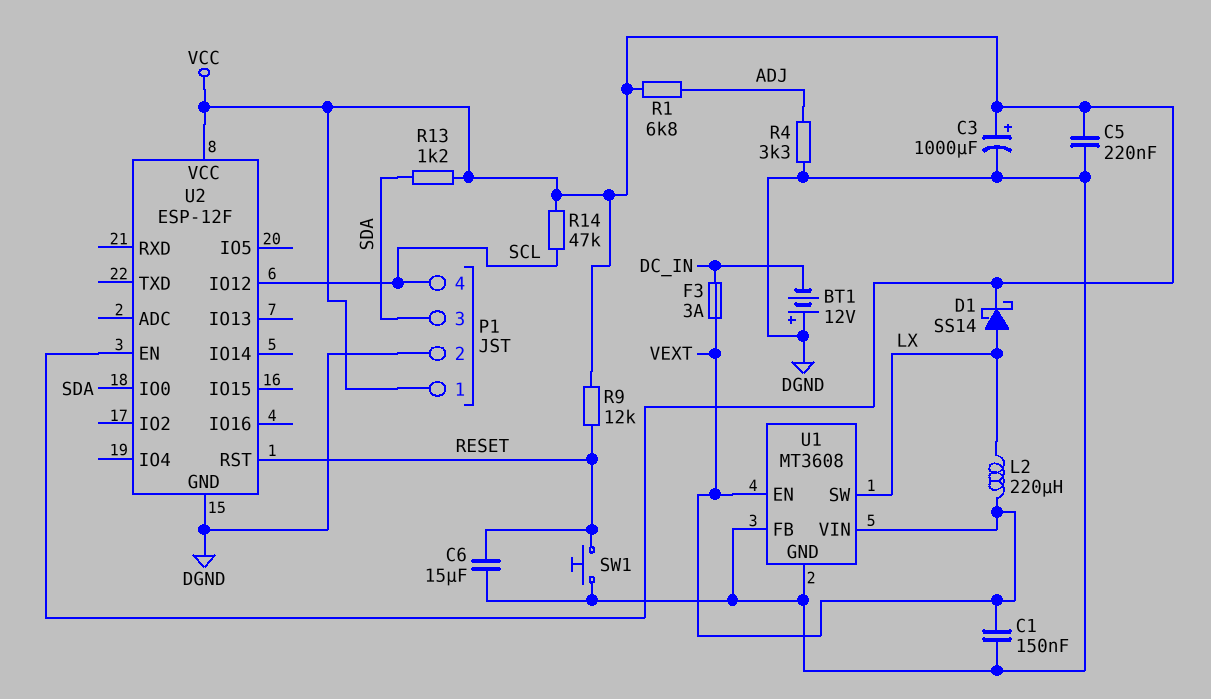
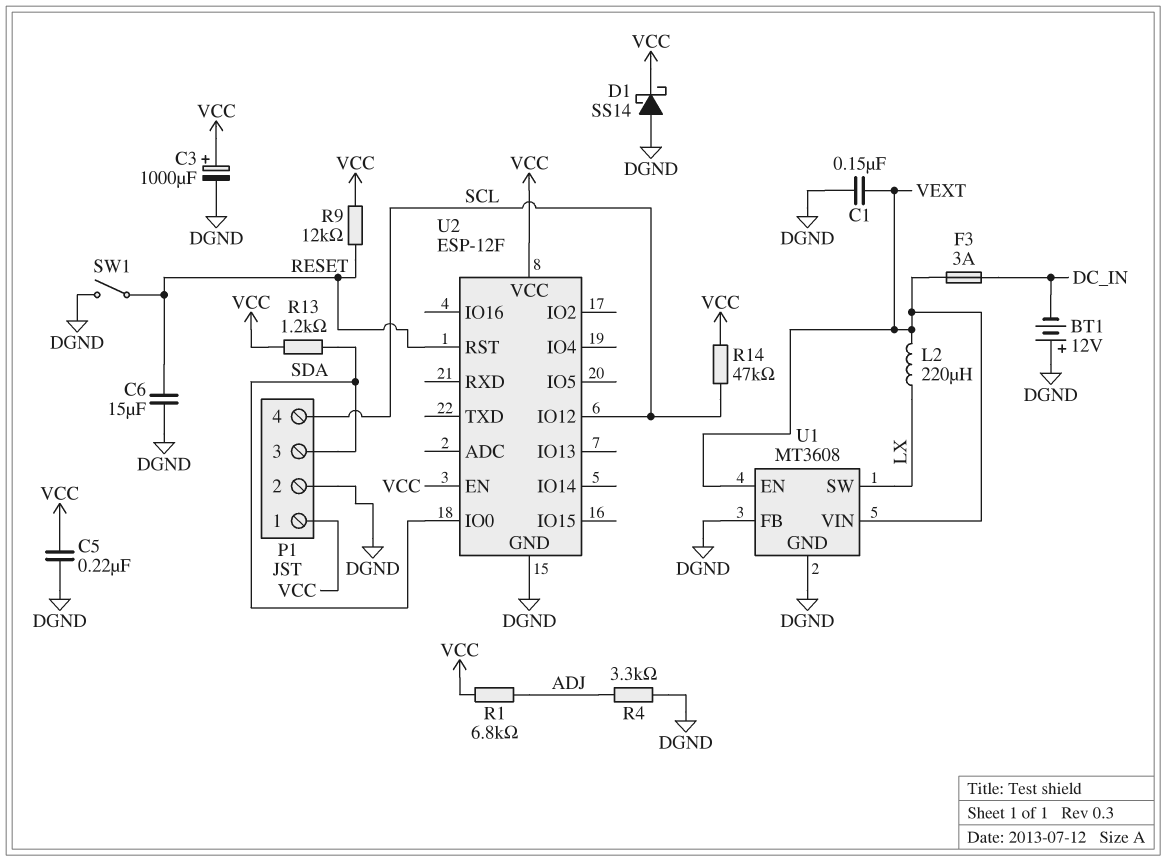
D1: schottky SS14 (A LX, K VCC) -> schottky SS14 (A DGND, K VCC)
SW1: button (DGND, RESET) -> switch (DGND, RESET)

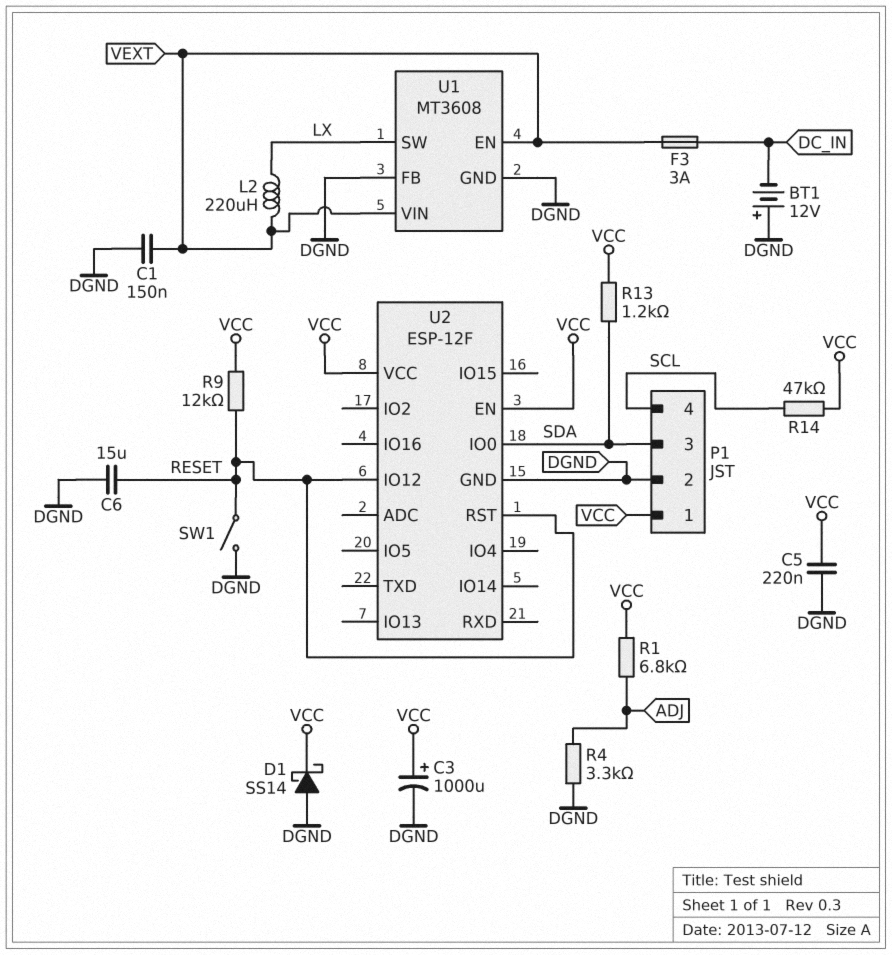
U2 pin IO12: SCL -> RESET

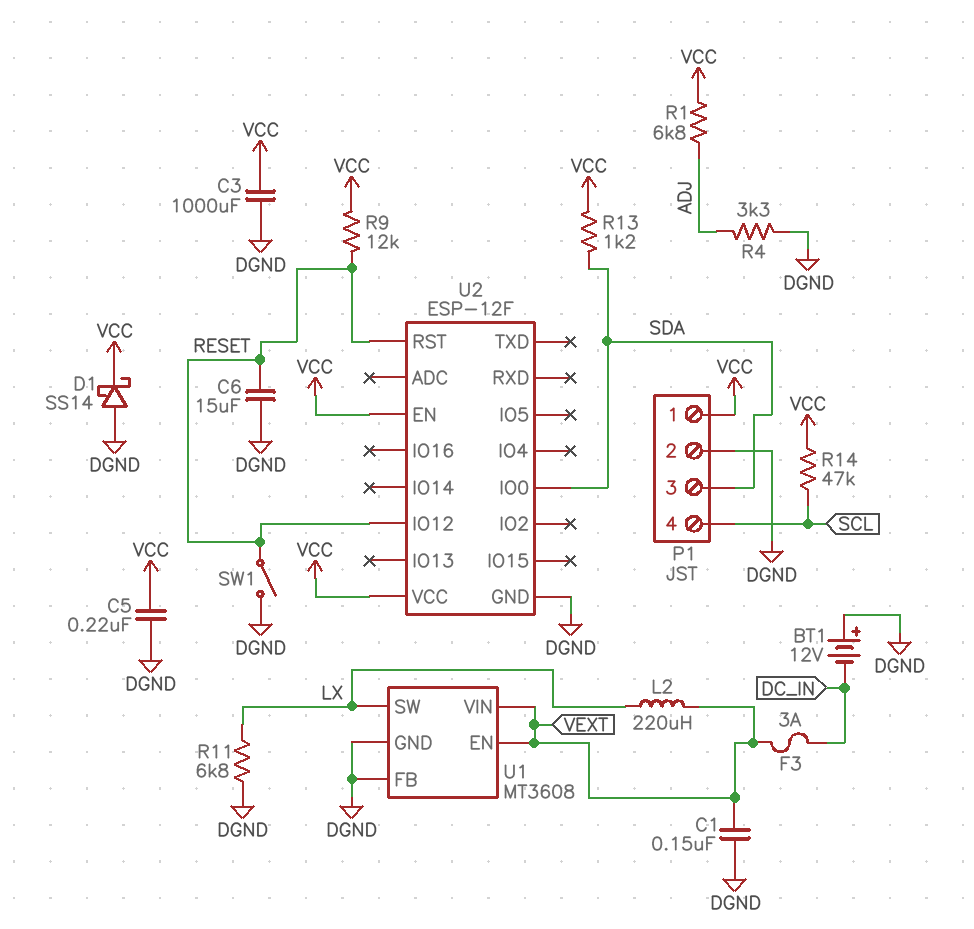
C3: 1000uF (plus VCC, minus DGND) -> 1000uF (DGND, VCC)
R11: none -> 6.8k (DGND, LX)

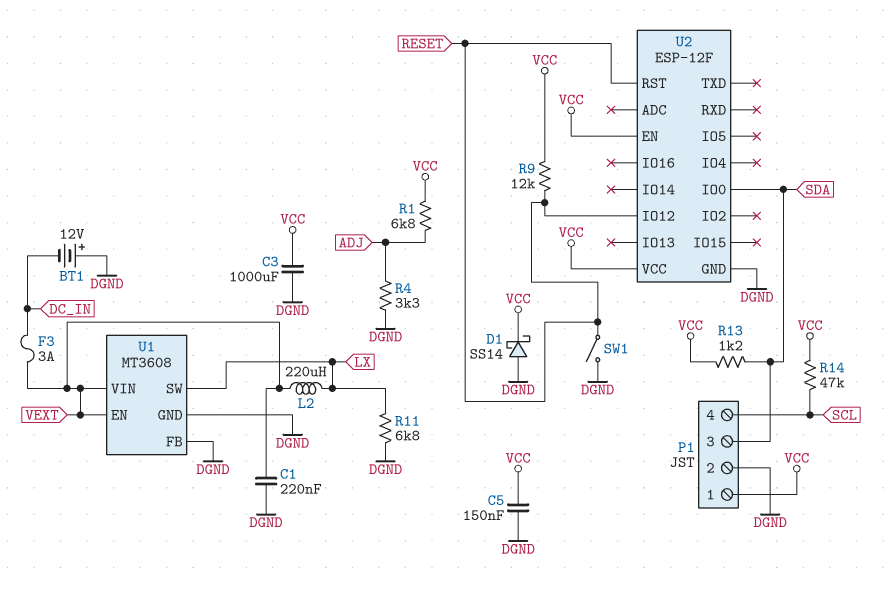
C1: 150nF (DGND, VEXT) -> 220nF (DGND, VEXT)
C5: 220nF (DGND, VCC) -> 150nF (DGND, VCC)
C6: 15uF (DGND, RESET) -> none

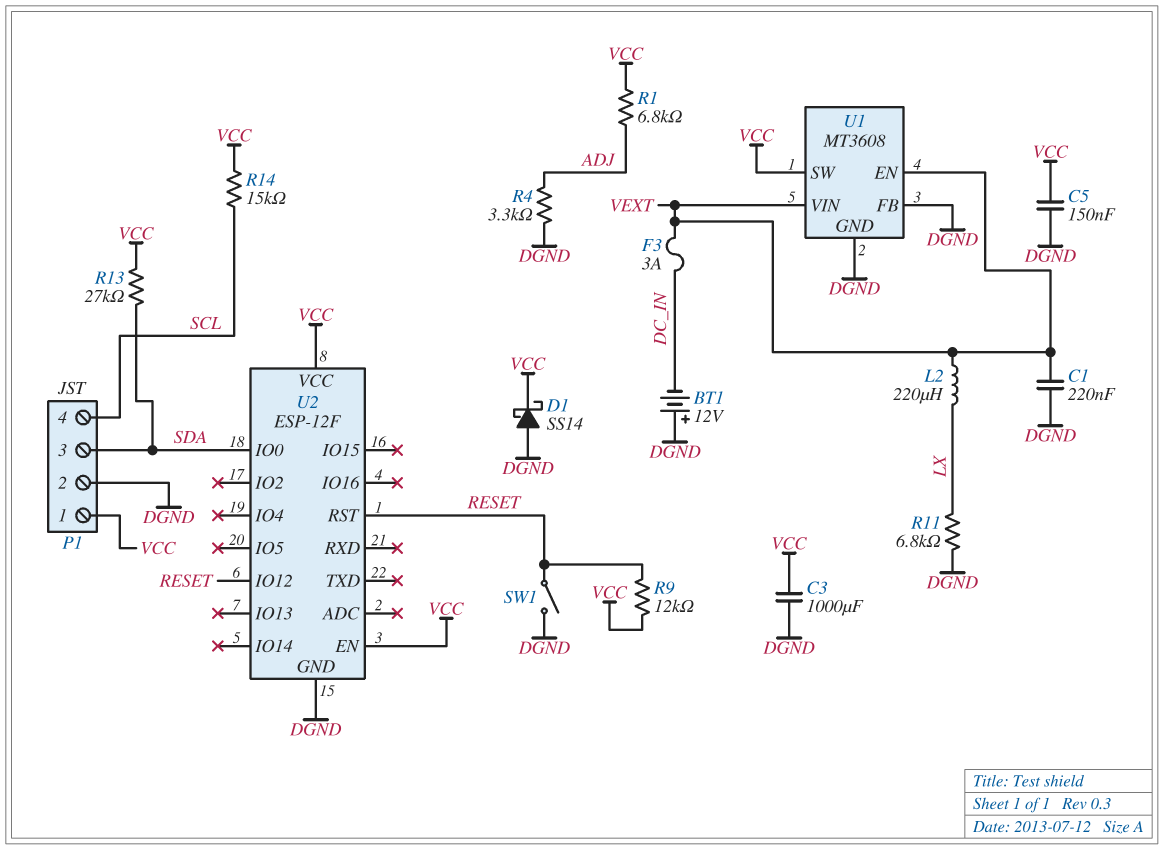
R13: 1.2k (SDA, VCC) -> 27k (SDA, VCC)
R14: 47k (SCL, VCC) -> 15k (SCL, VCC)
U1 pin SW: LX -> VCC

